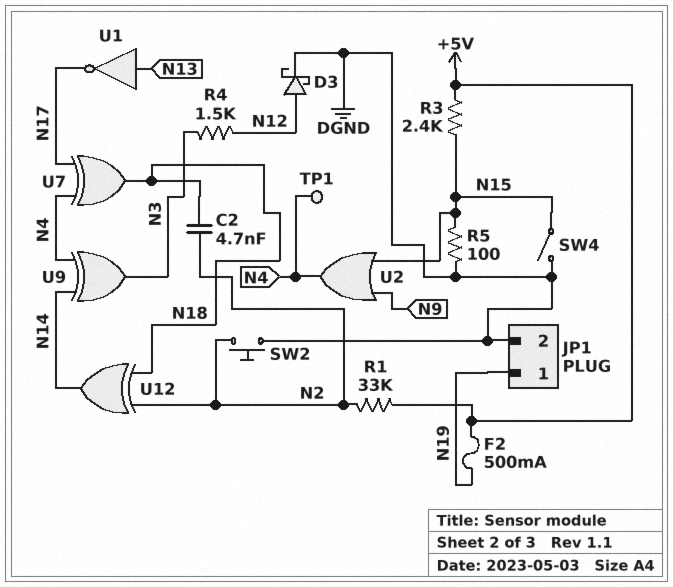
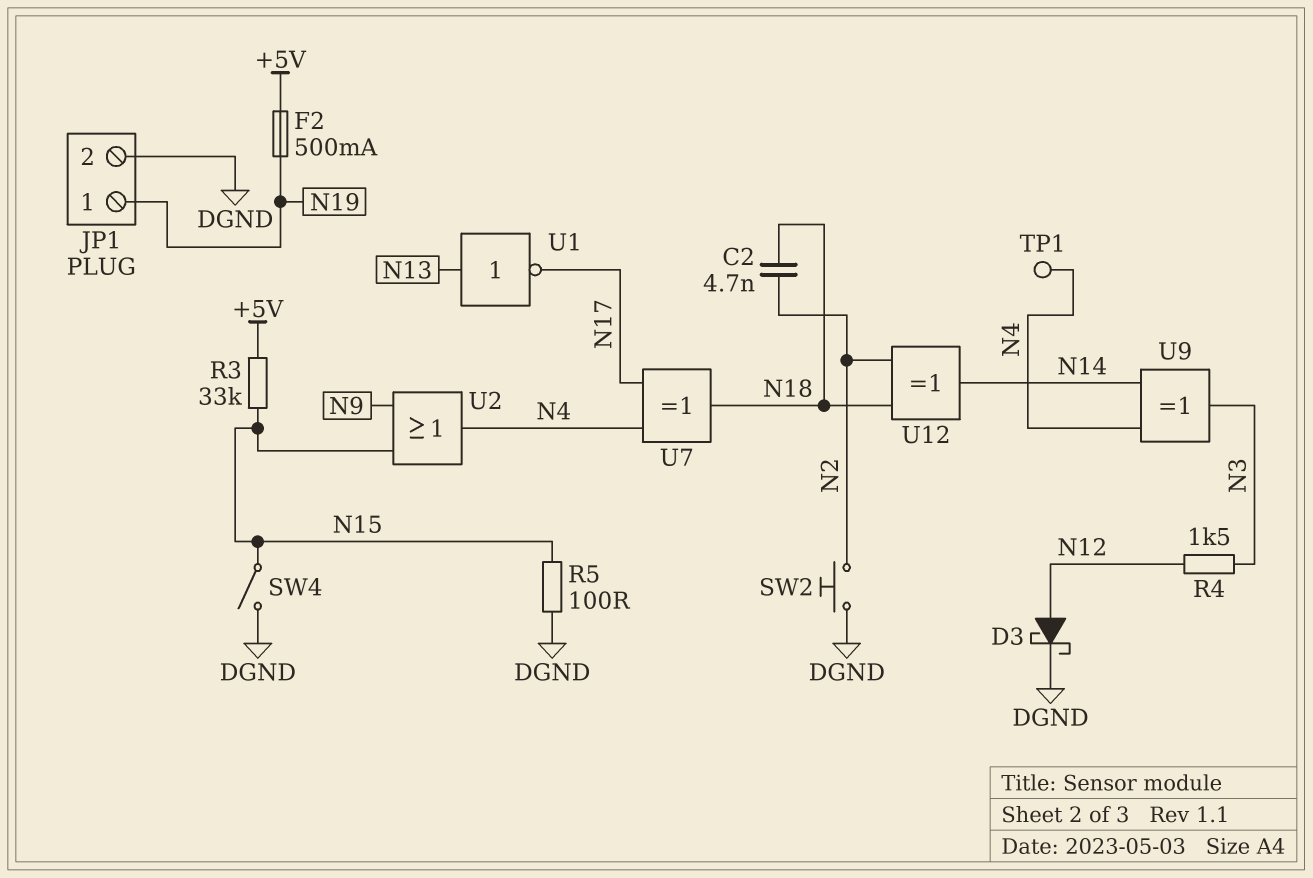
R1: 33k (+5V, N2) -> none
R3: 2.4k (+5V, N15) -> 33k (+5V, N15)

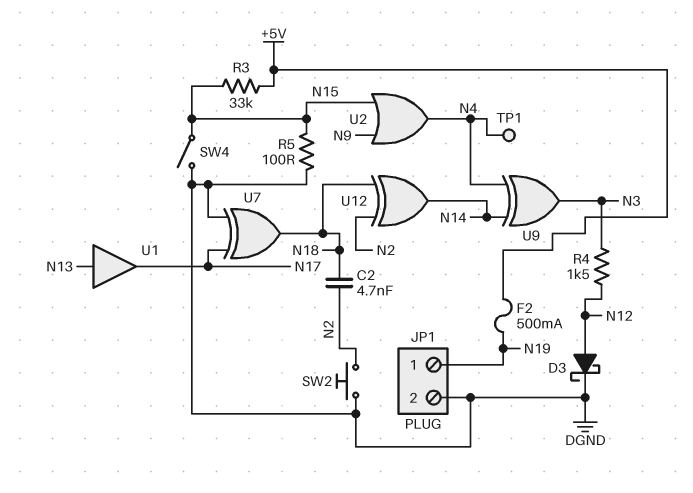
U1: NOT (in N13, out N17) -> buffer (in N13, out N17)
U7: XOR (in N4, in N17, out N18) -> XOR (in DGND, in N17, out N18)

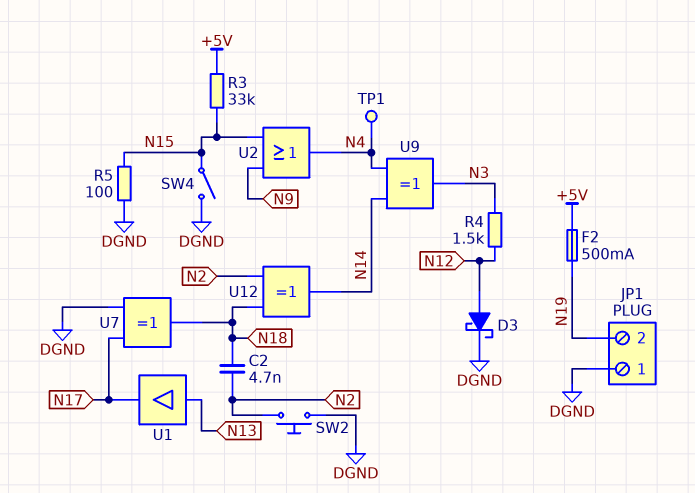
JP1 pin 1: N19 -> DGND
JP1 pin 2: DGND -> N19

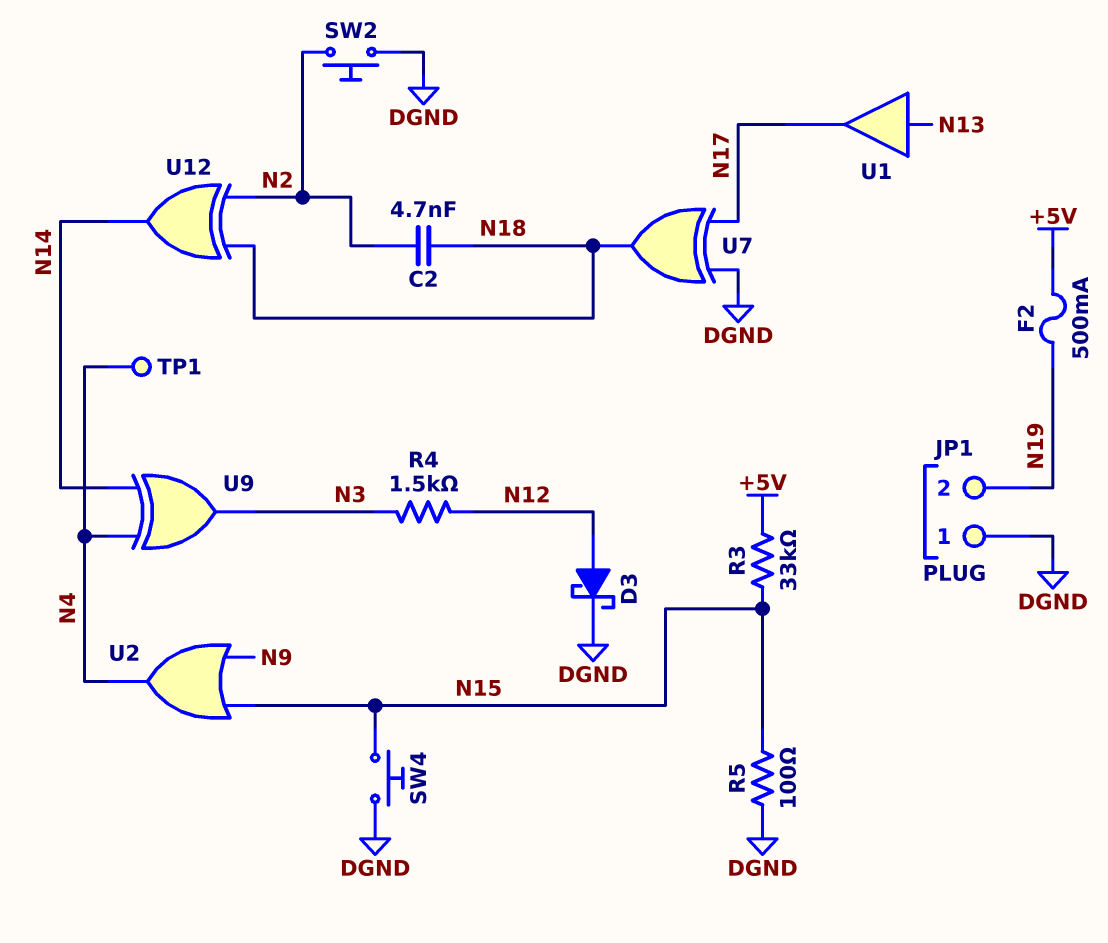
SW4: switch (DGND, N15) -> button (DGND, N15)

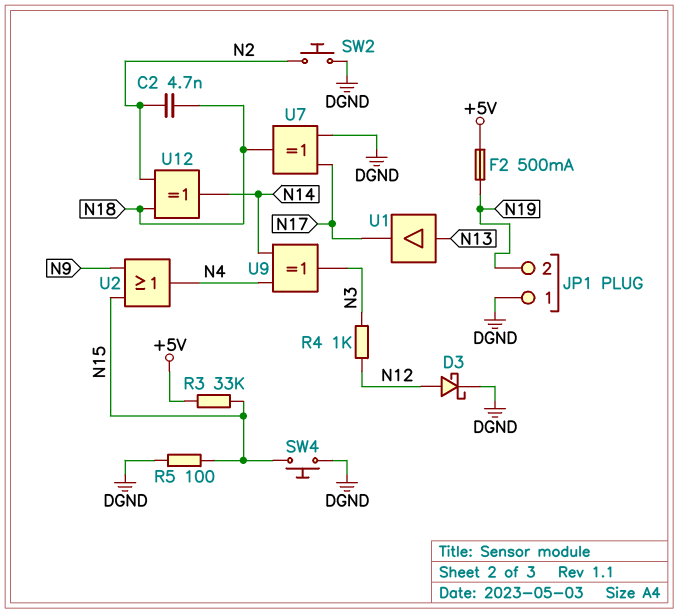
R4: 1.5k (N3, N12) -> 1k (N3, N12)
TP1: test point (N4) -> none

